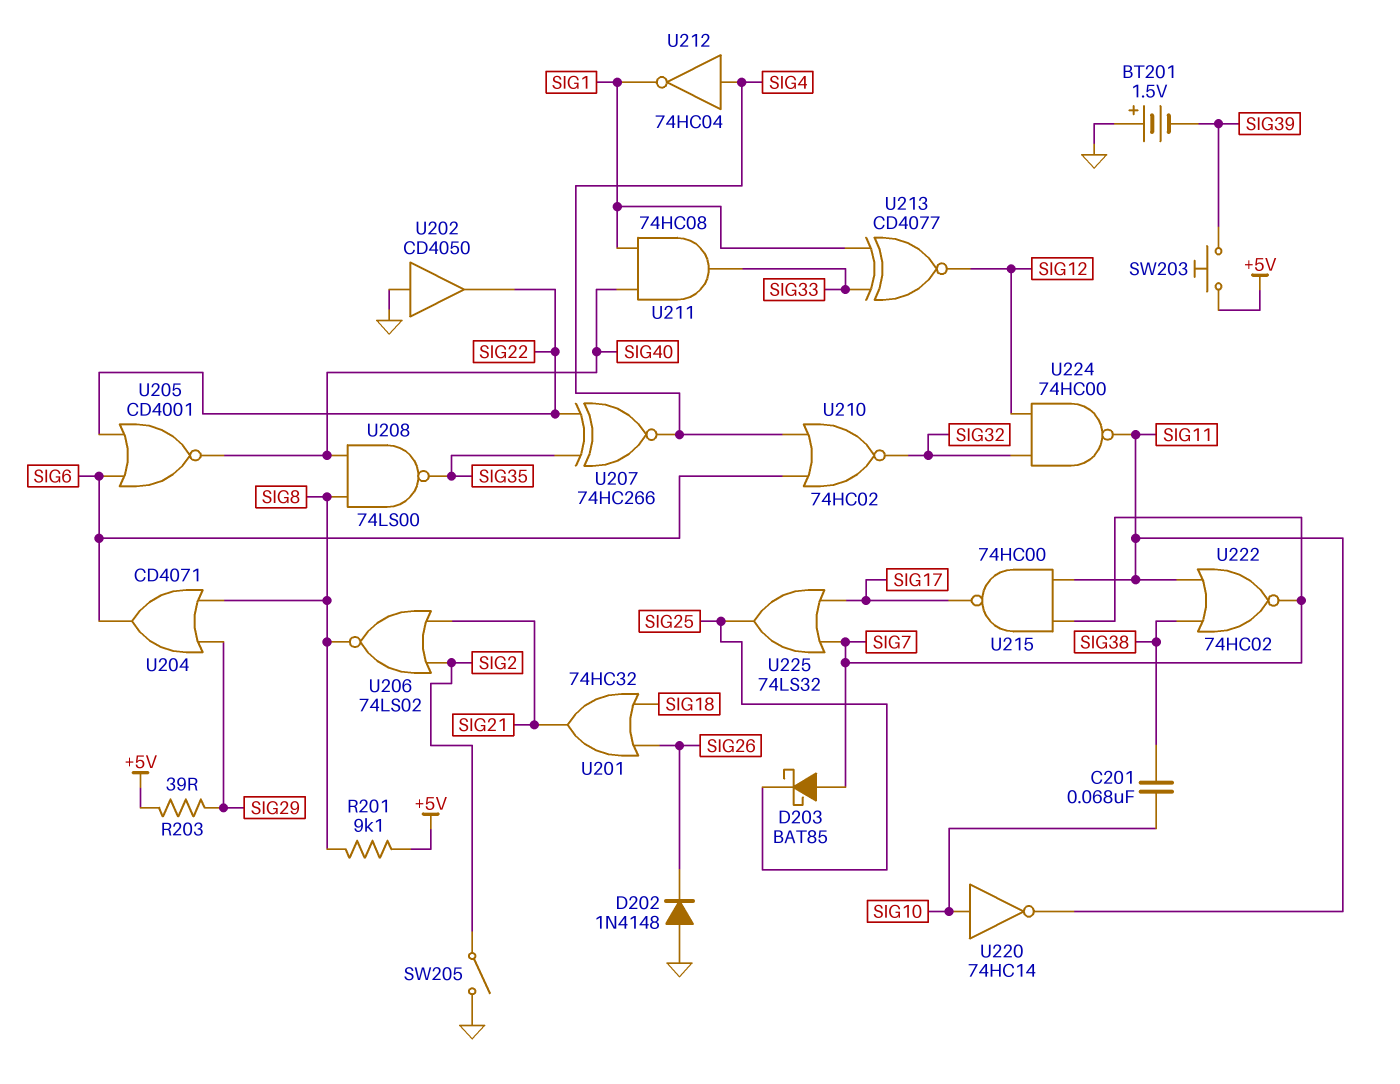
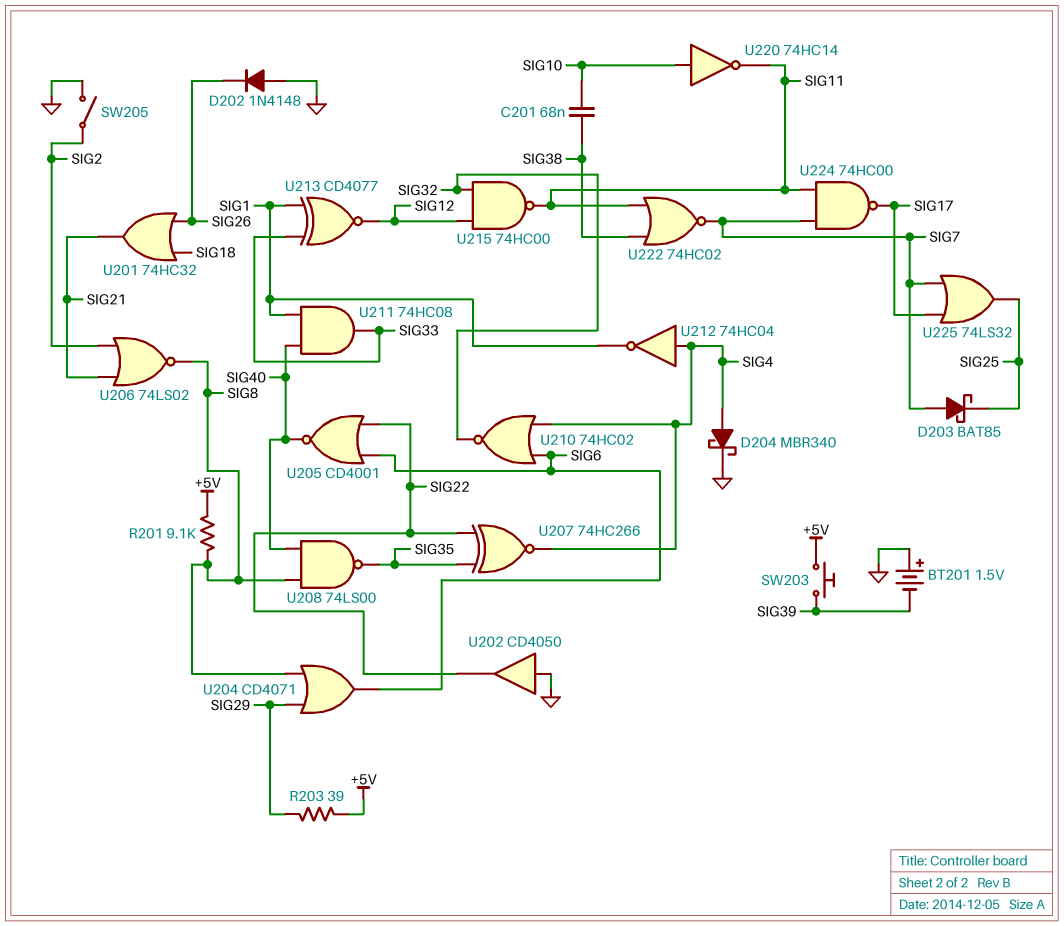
D204: none -> schottky MBR340 (A SIG4, K GND)
U215: NAND 74HC00 (in SIG7, in SIG11, out SIG17) -> NAND 74HC00 (in SIG12, in SIG32, out SIG11)
U224: NAND 74HC00 (in SIG12, in SIG32, out SIG11) -> NAND 74HC00 (in SIG7, in SIG11, out SIG17)

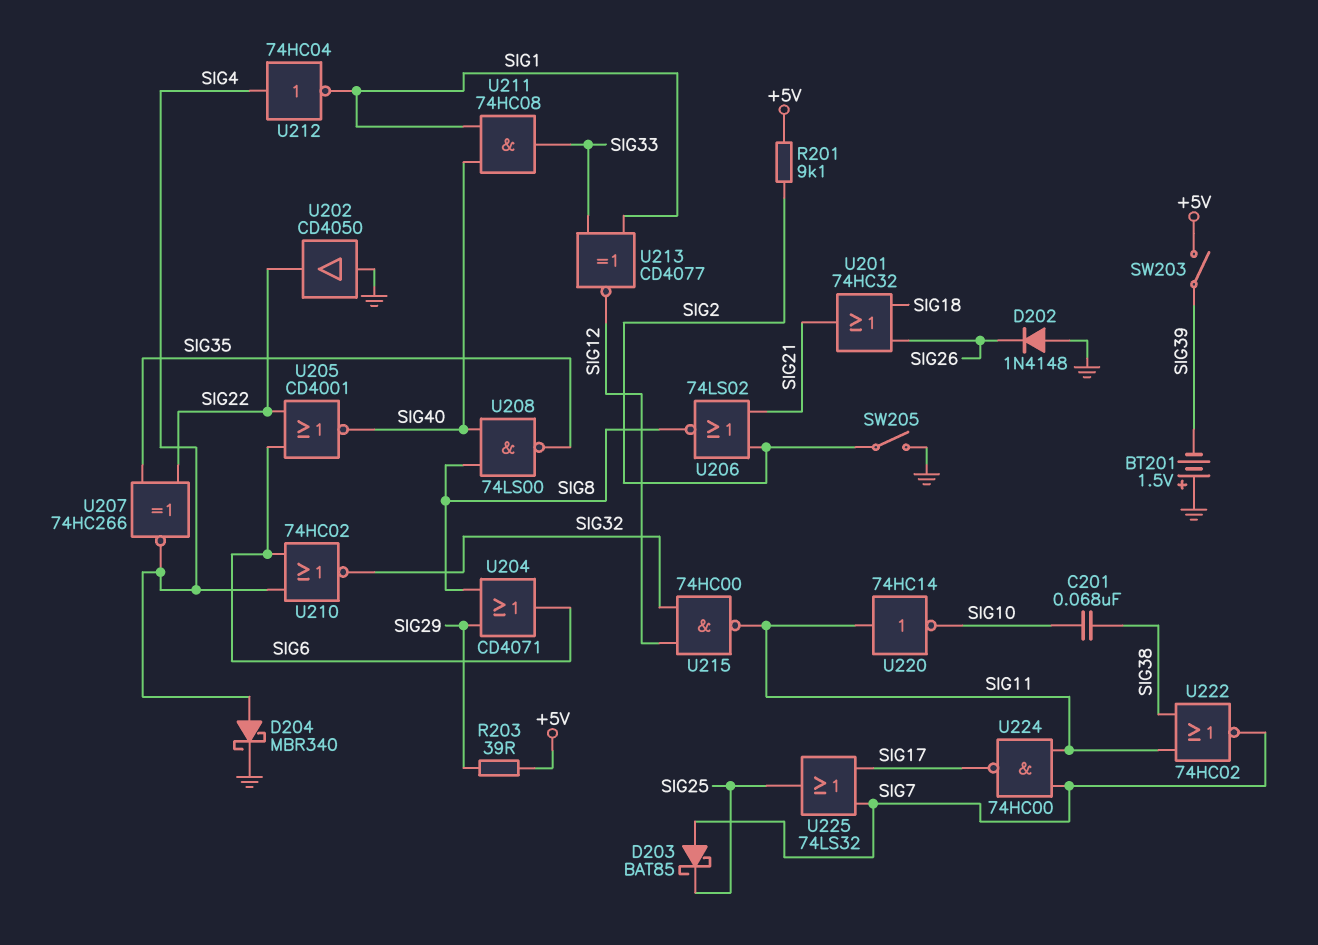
R201: 9.1k (+5V, SIG8) -> 9.1k (+5V, SIG2)
SW203: button (+5V, SIG39) -> switch (+5V, SIG39)
U220: NOT 74HC14 (in SIG10, out SIG11) -> NOT 74HC14 (in SIG11, out SIG10)

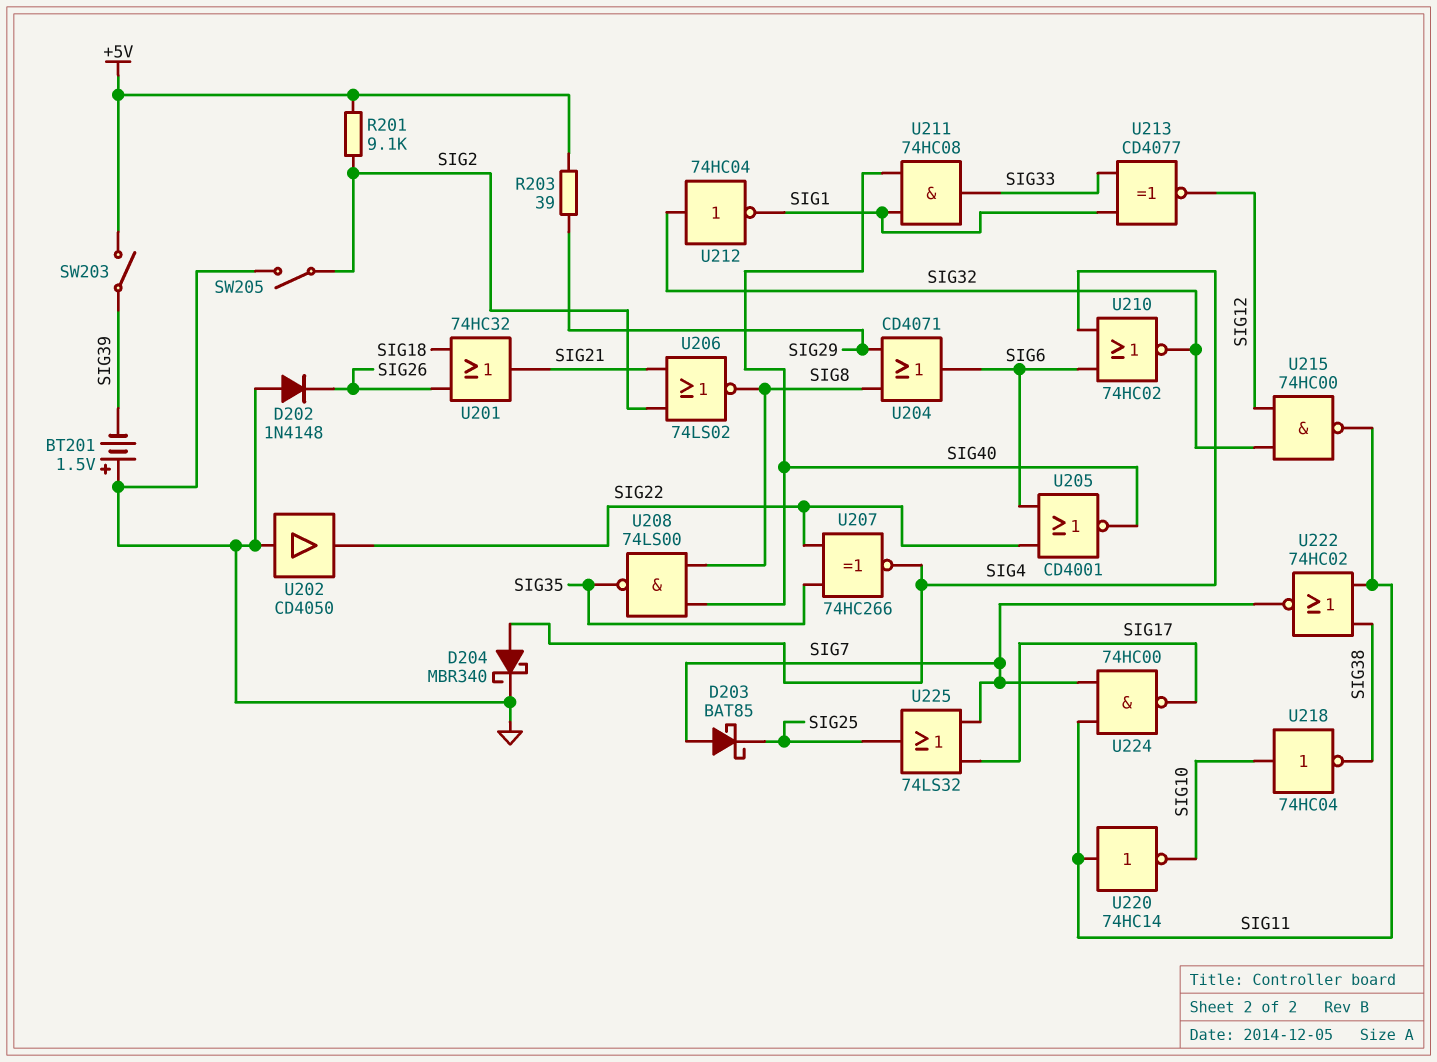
C201: 68nF (SIG10, SIG38) -> none
U212: NOT 74HC04 (in SIG4, out SIG1) -> NOT 74HC04 (in SIG32, out SIG1)
U218: none -> NOT 74HC04 (in SIG10, out SIG38)

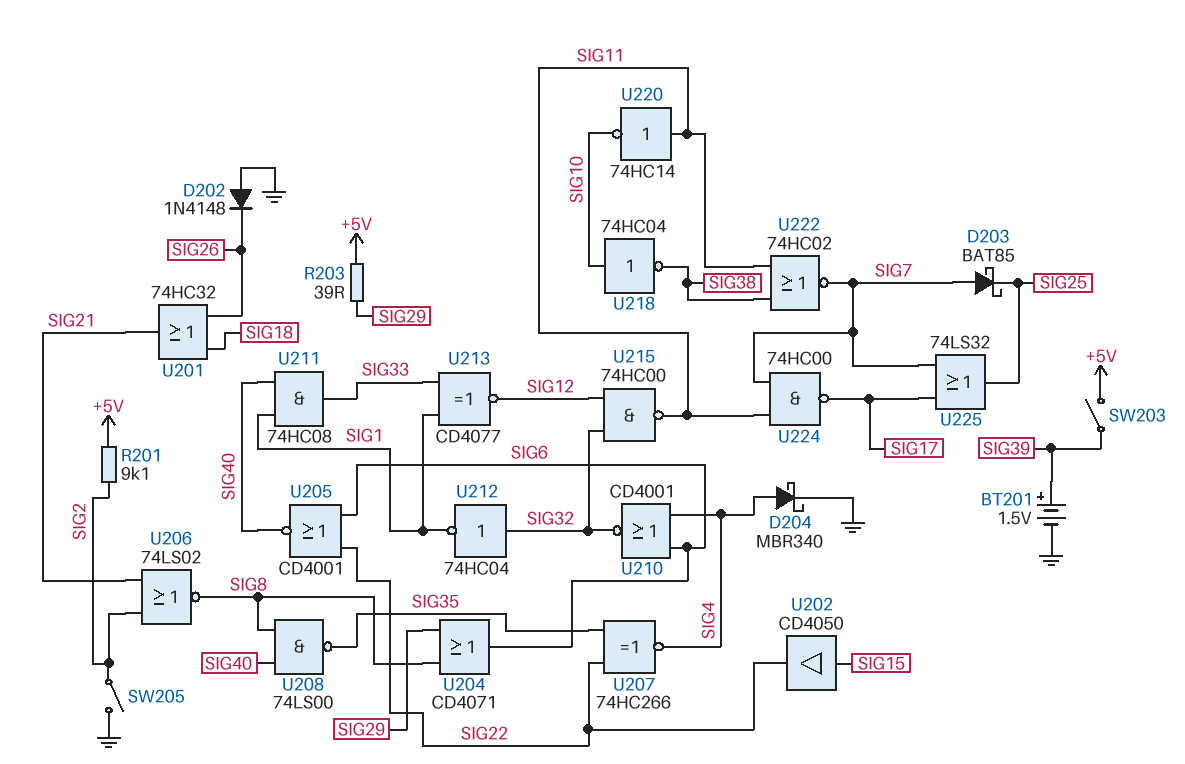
BT201: 1.5V (plus GND, minus SIG39) -> 1.5V (plus SIG39, minus GND)
U202: buffer CD4050 (in GND, out SIG22) -> buffer CD4050 (in SIG15, out SIG22)
U210: NOR 74HC02 (in SIG4, in SIG6, out SIG32) -> NOR CD4001 (in SIG4, in SIG6, out SIG32)

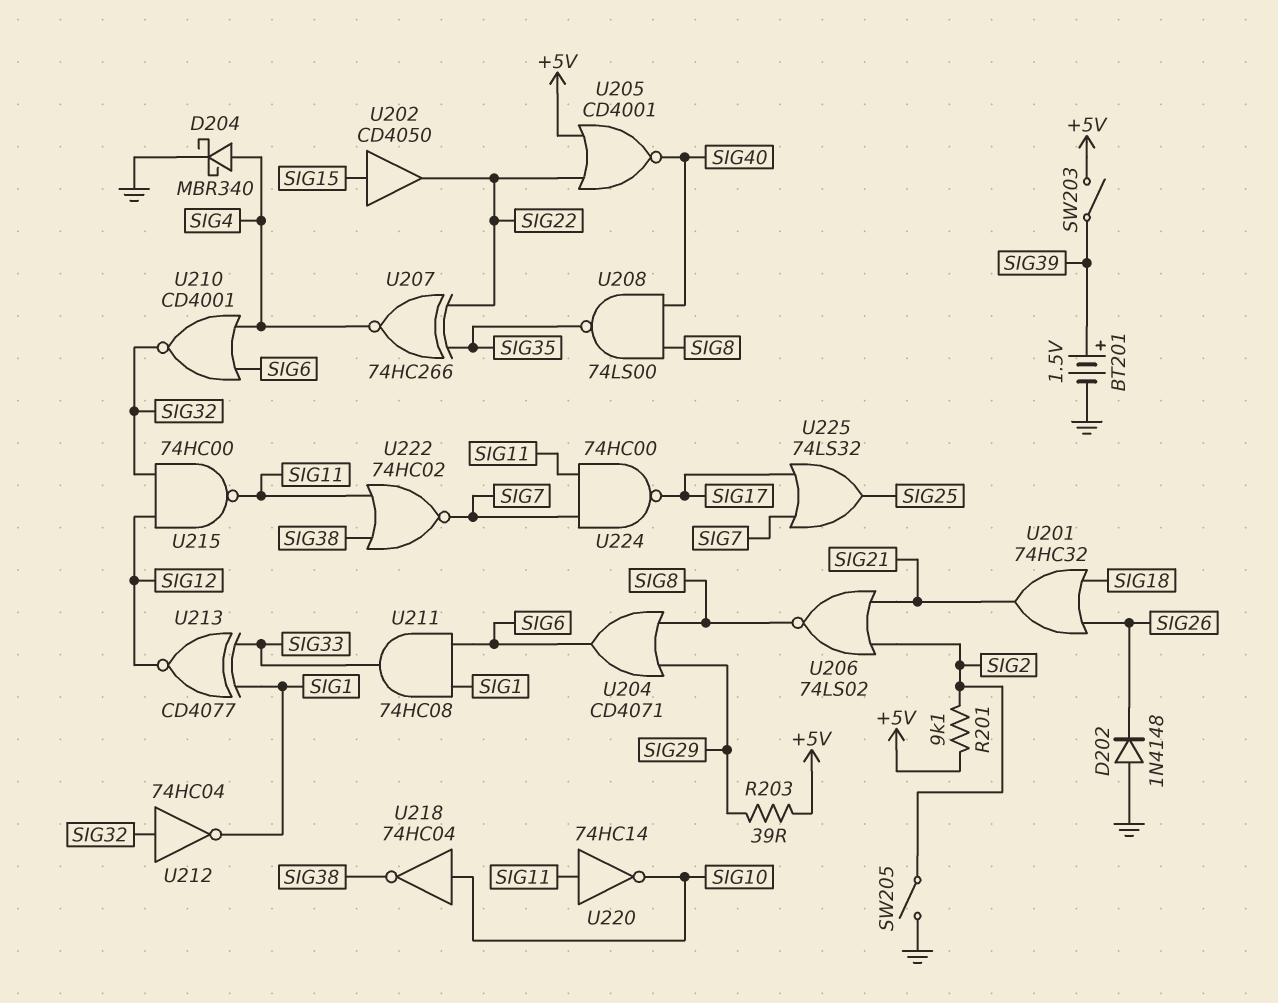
D203: schottky BAT85 (A SIG7, K SIG25) -> none
U205: NOR CD4001 (in SIG6, in SIG22, out SIG40) -> NOR CD4001 (in +5V, in SIG22, out SIG40)
U211: AND 74HC08 (in SIG1, in SIG40, out SIG33) -> AND 74HC08 (in SIG1, in SIG6, out SIG33)

